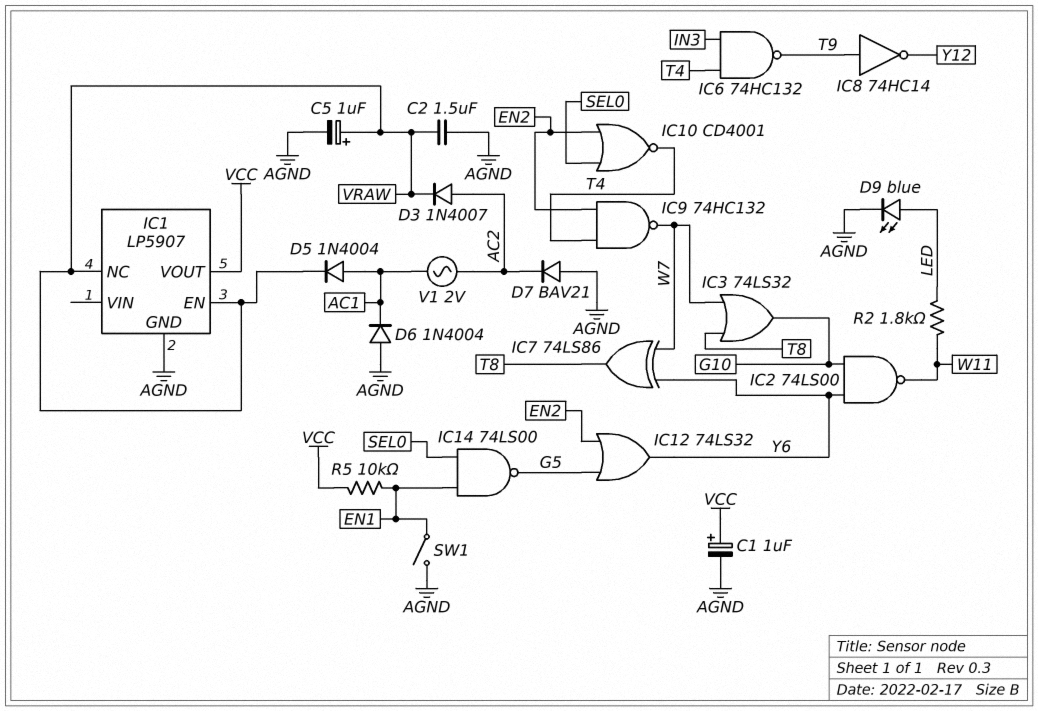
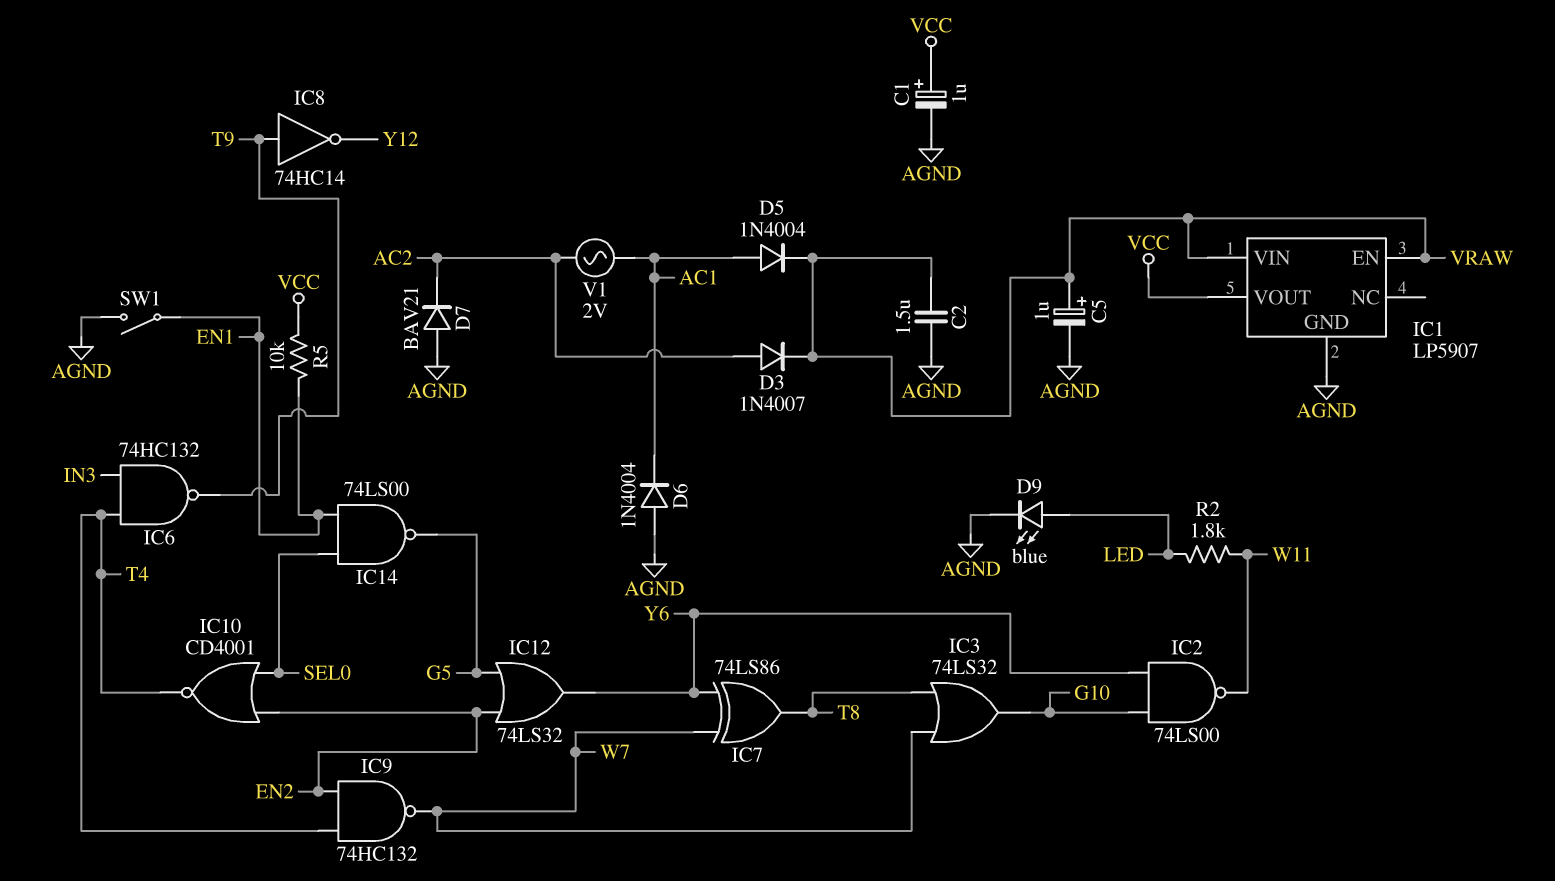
IC1 pin NC: VRAW -> none
IC1 pin VIN: none -> VRAW

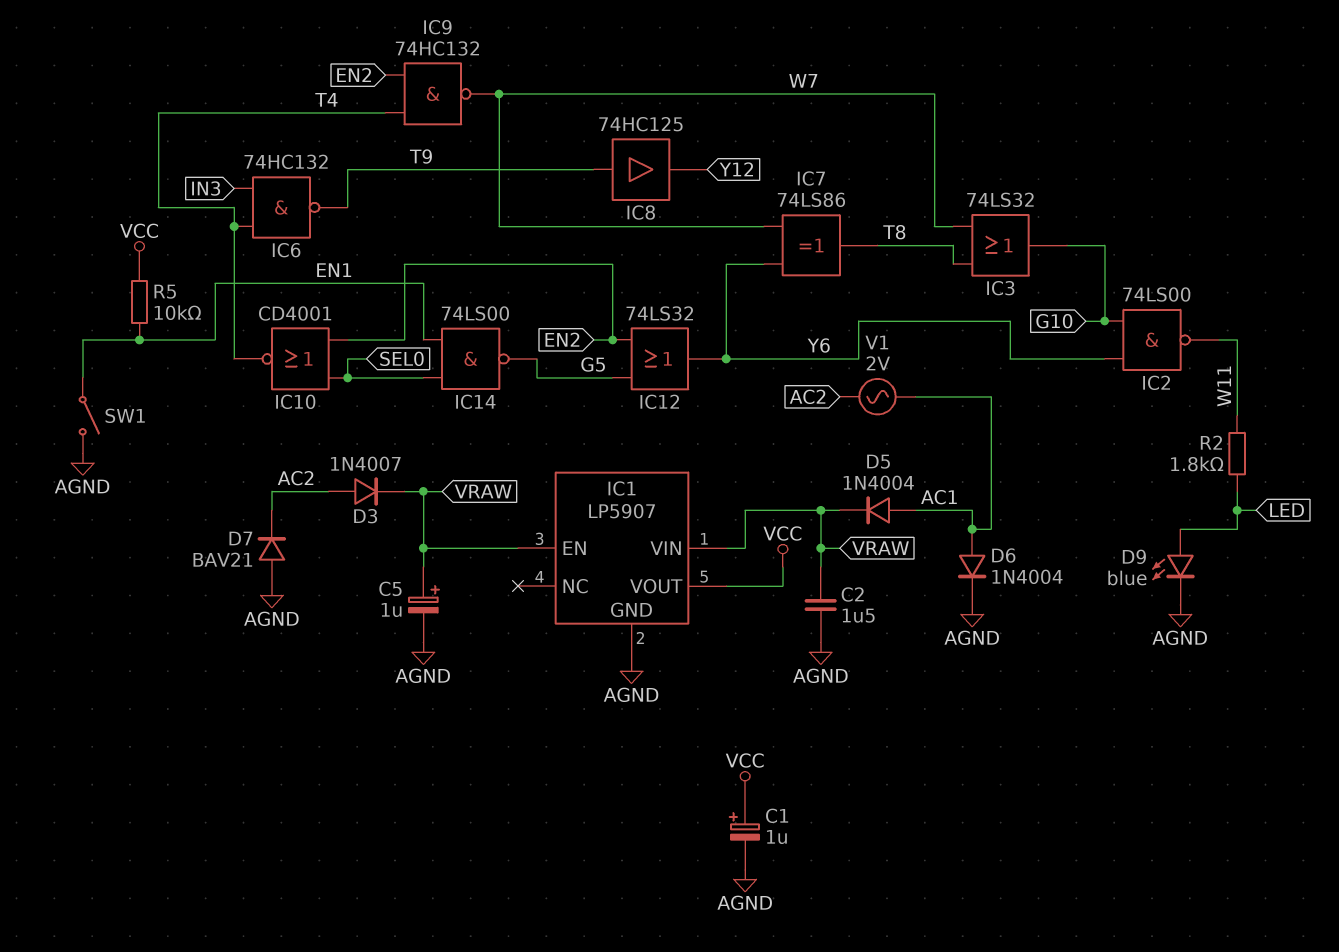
D6: diode 1N4004 (A AGND, K AC1) -> diode 1N4004 (A AC1, K AGND)
IC8: NOT 74HC14 (in T9, out Y12) -> buffer 74HC125 (in T9, out Y12)

